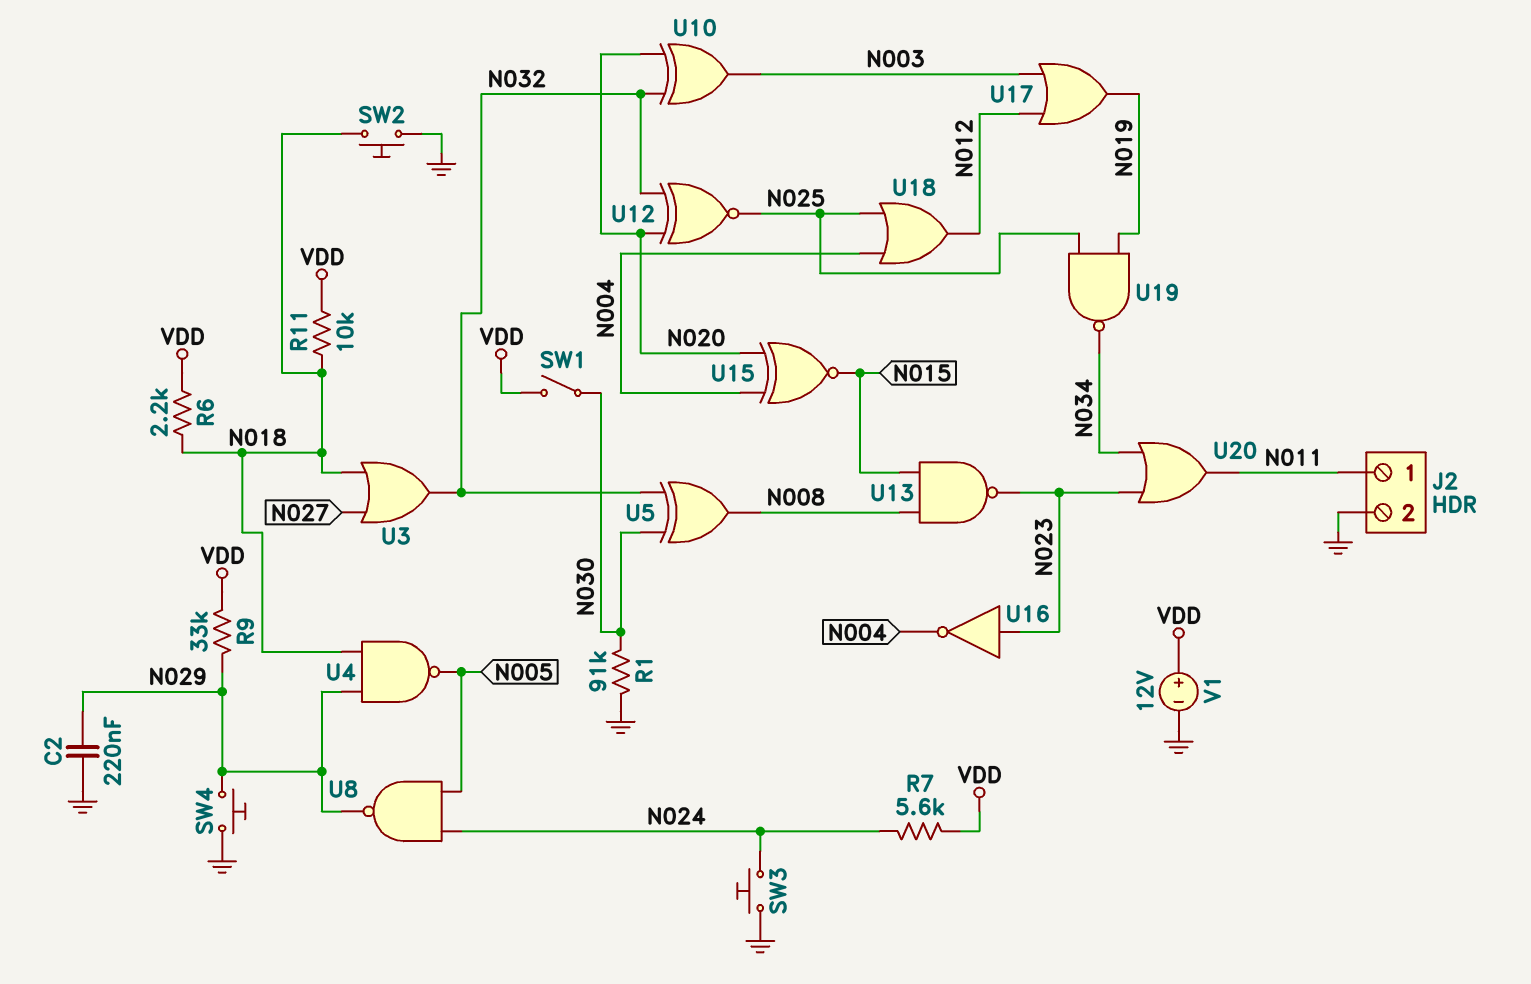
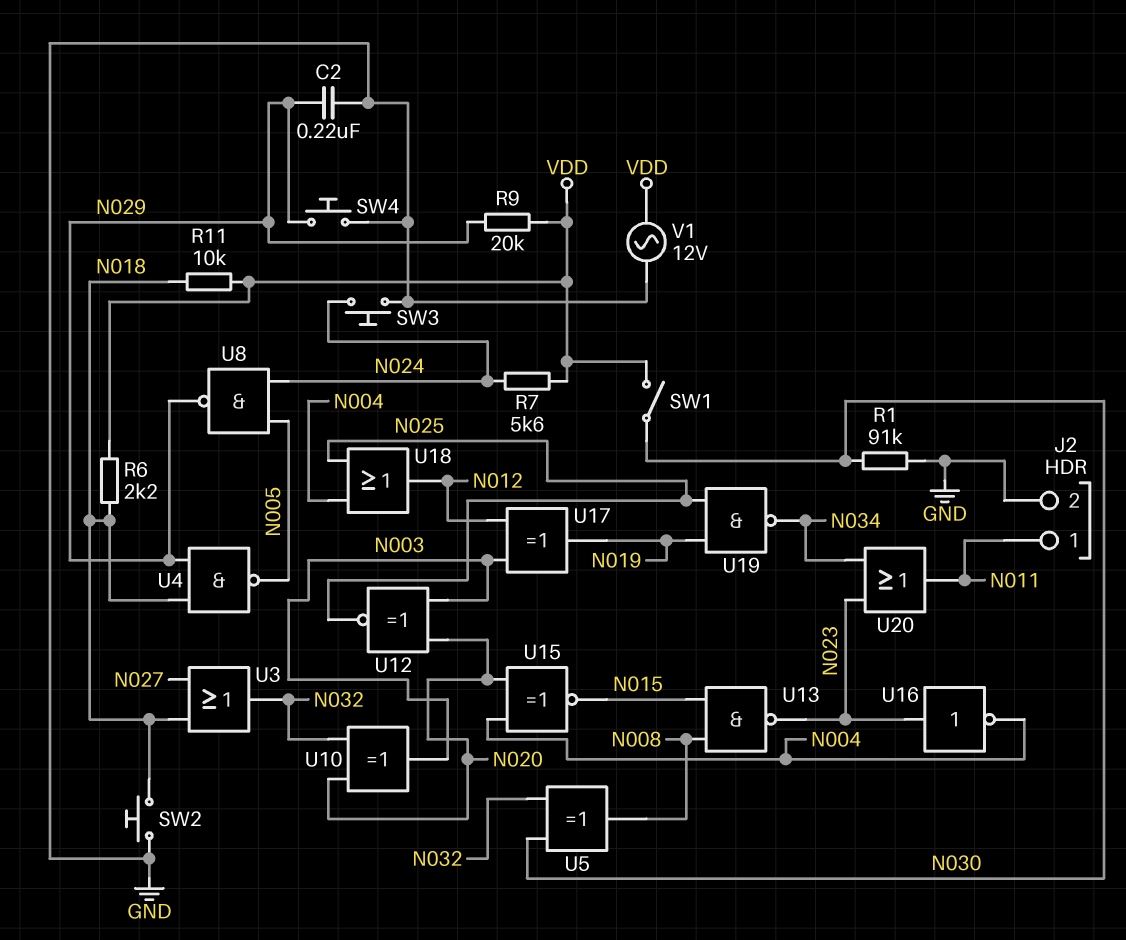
R9: 33k (N029, VDD) -> 20k (N029, VDD)
U12: XNOR (in N020, in N032, out N025) -> XNOR (in N003, in N020, out N025)
U17: OR (in N003, in N012, out N019) -> XOR (in N003, in N012, out N019)
V1: 12V (plus VDD, minus GND) -> AC 12V (GND, VDD)

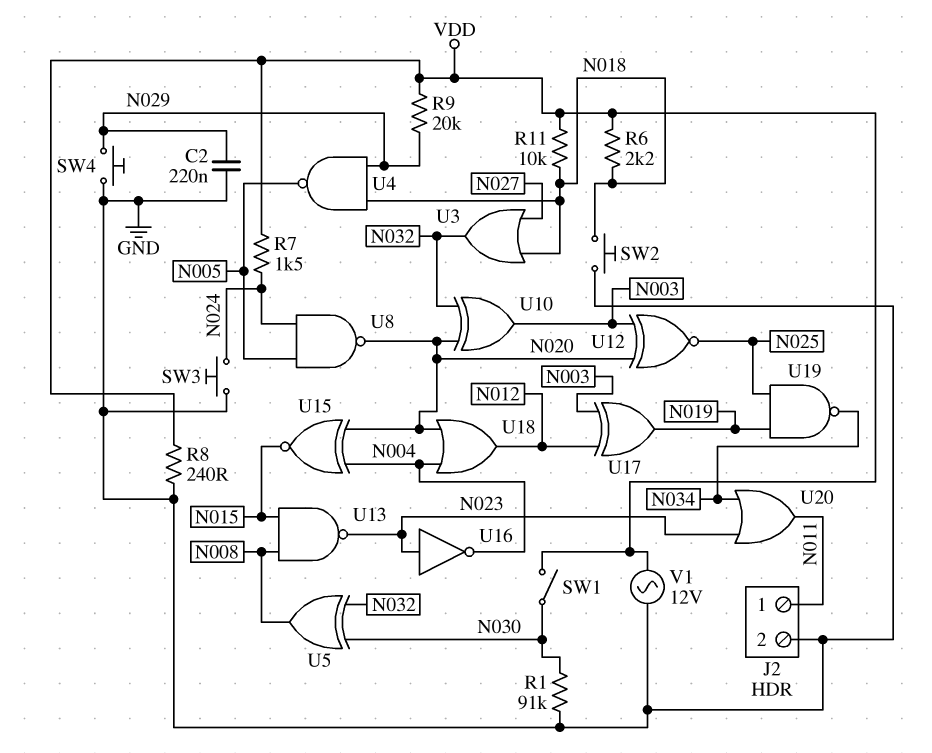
R7: 5.6k (N024, VDD) -> 1.5k (N024, VDD)
R8: none -> 240 (GND, VDD)
U8: NAND (in N005, in N024, out N029) -> NAND (in N005, in N024, out N020)
U18: OR (in N004, in N025, out N012) -> OR (in N004, in N020, out N012)

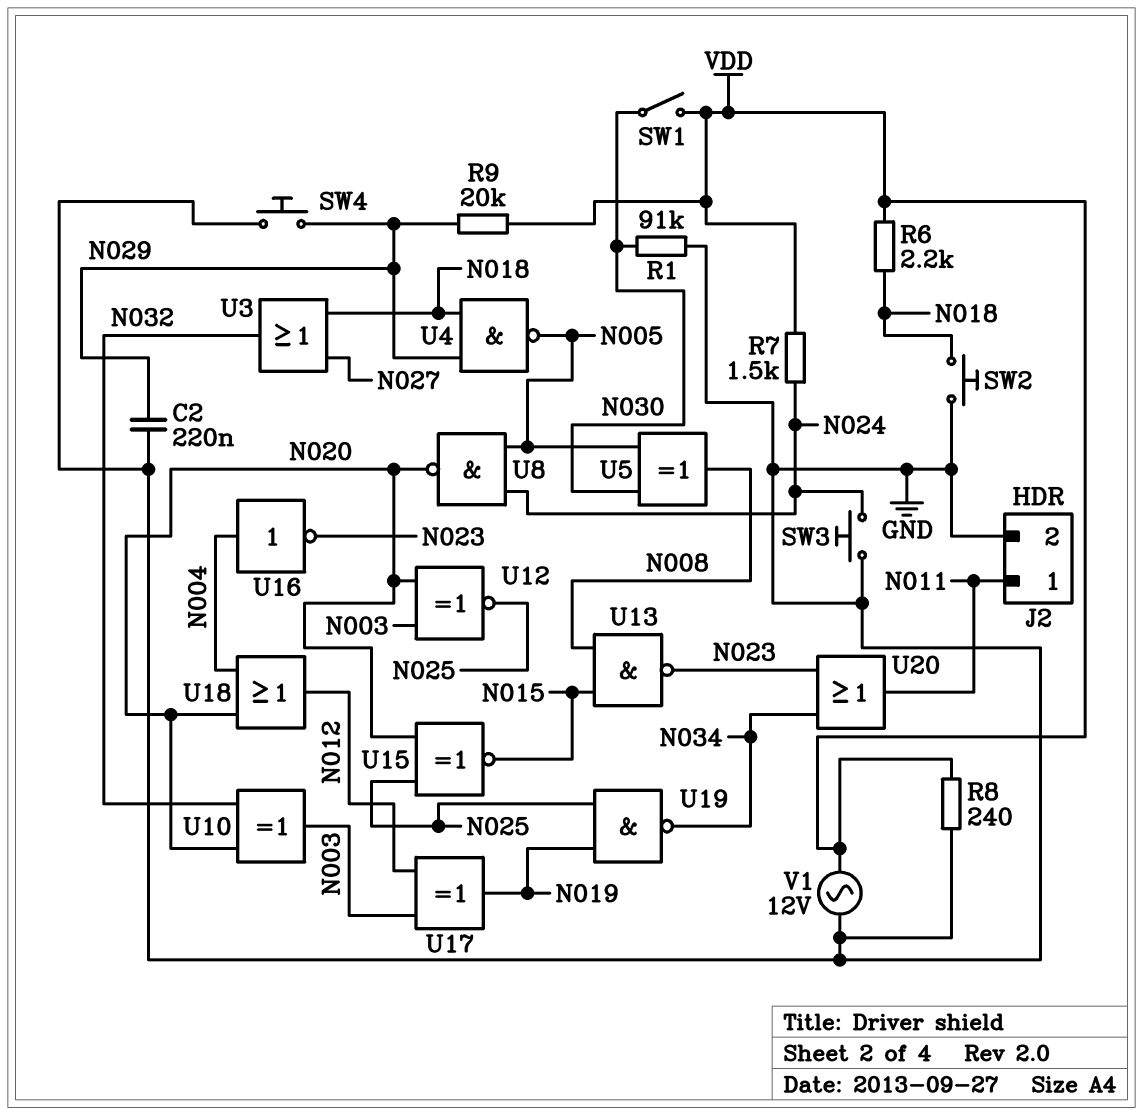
R11: 10k (N018, VDD) -> none
U5: XOR (in N030, in N032, out N008) -> XOR (in N005, in N030, out N008)
U15: XNOR (in N004, in N020, out N015) -> XNOR (in N020, in N025, out N015)
U16: NOT (in N023, out N004) -> NOT (in N004, out N023)

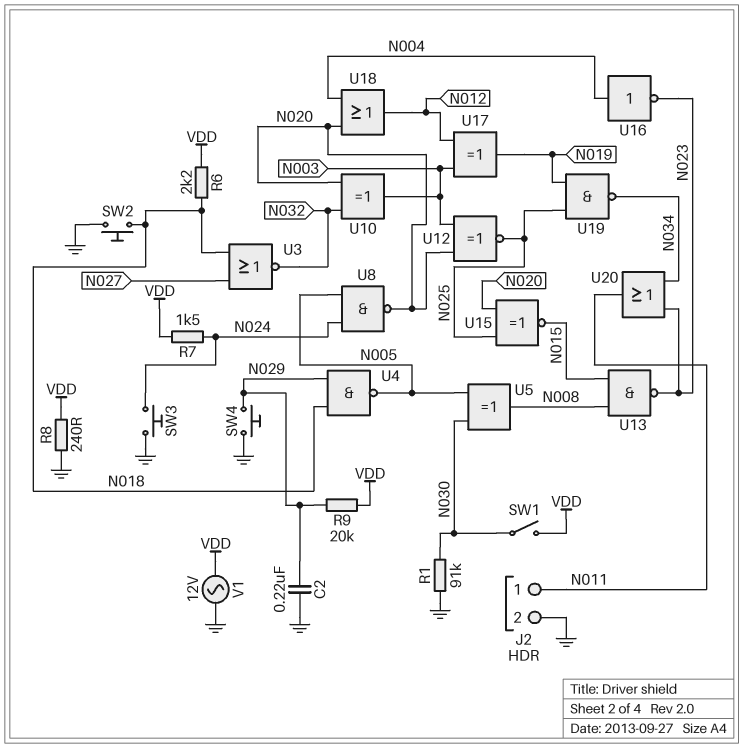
U3: OR (in N018, in N027, out N032) -> NOR (in N018, in N027, out N032)

